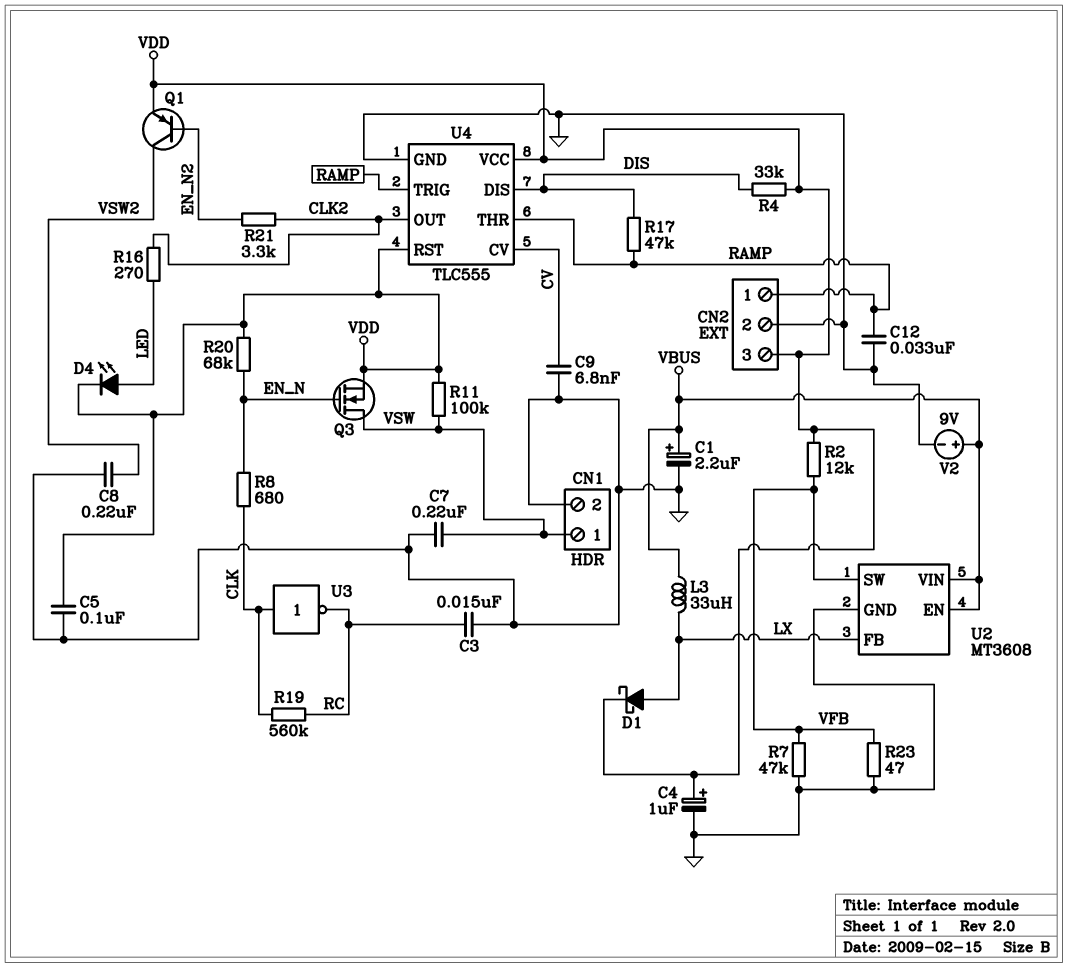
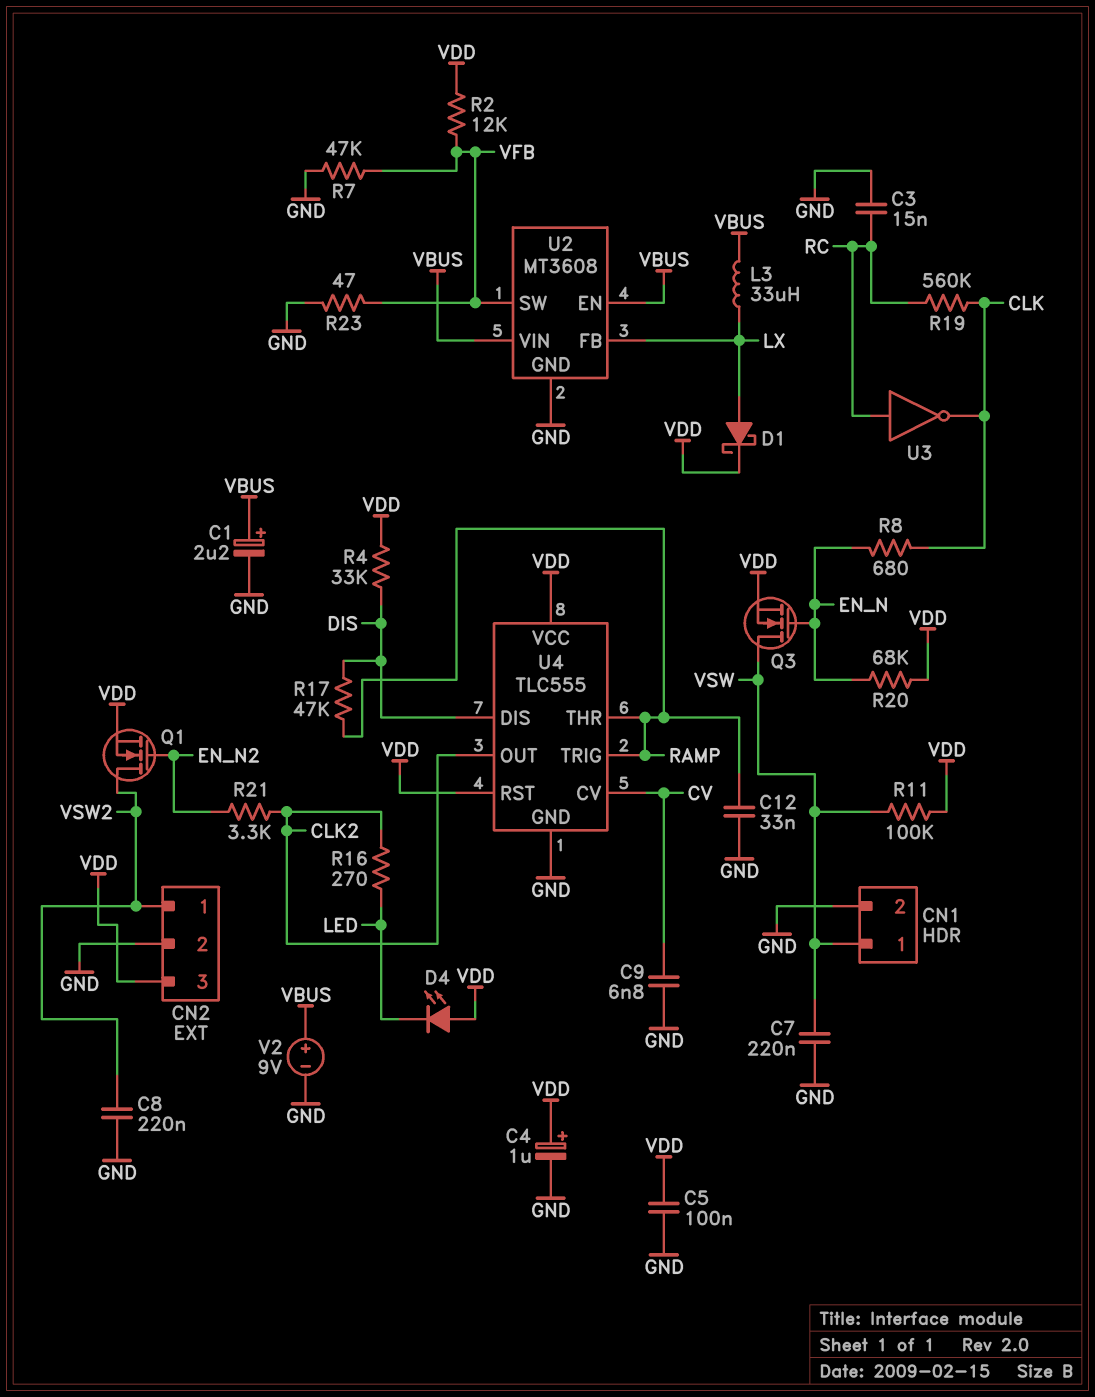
CN2 pin 1: RAMP -> VSW2
D4: LED (A LED, K VDD) -> LED (A VDD, K LED)
Q1: PNP (B EN_N2, C VSW2, E VDD) -> NMOS (G EN_N2, D VSW2, S VDD)
U3: NOT (in CLK, out RC) -> NOT (in RC, out CLK)

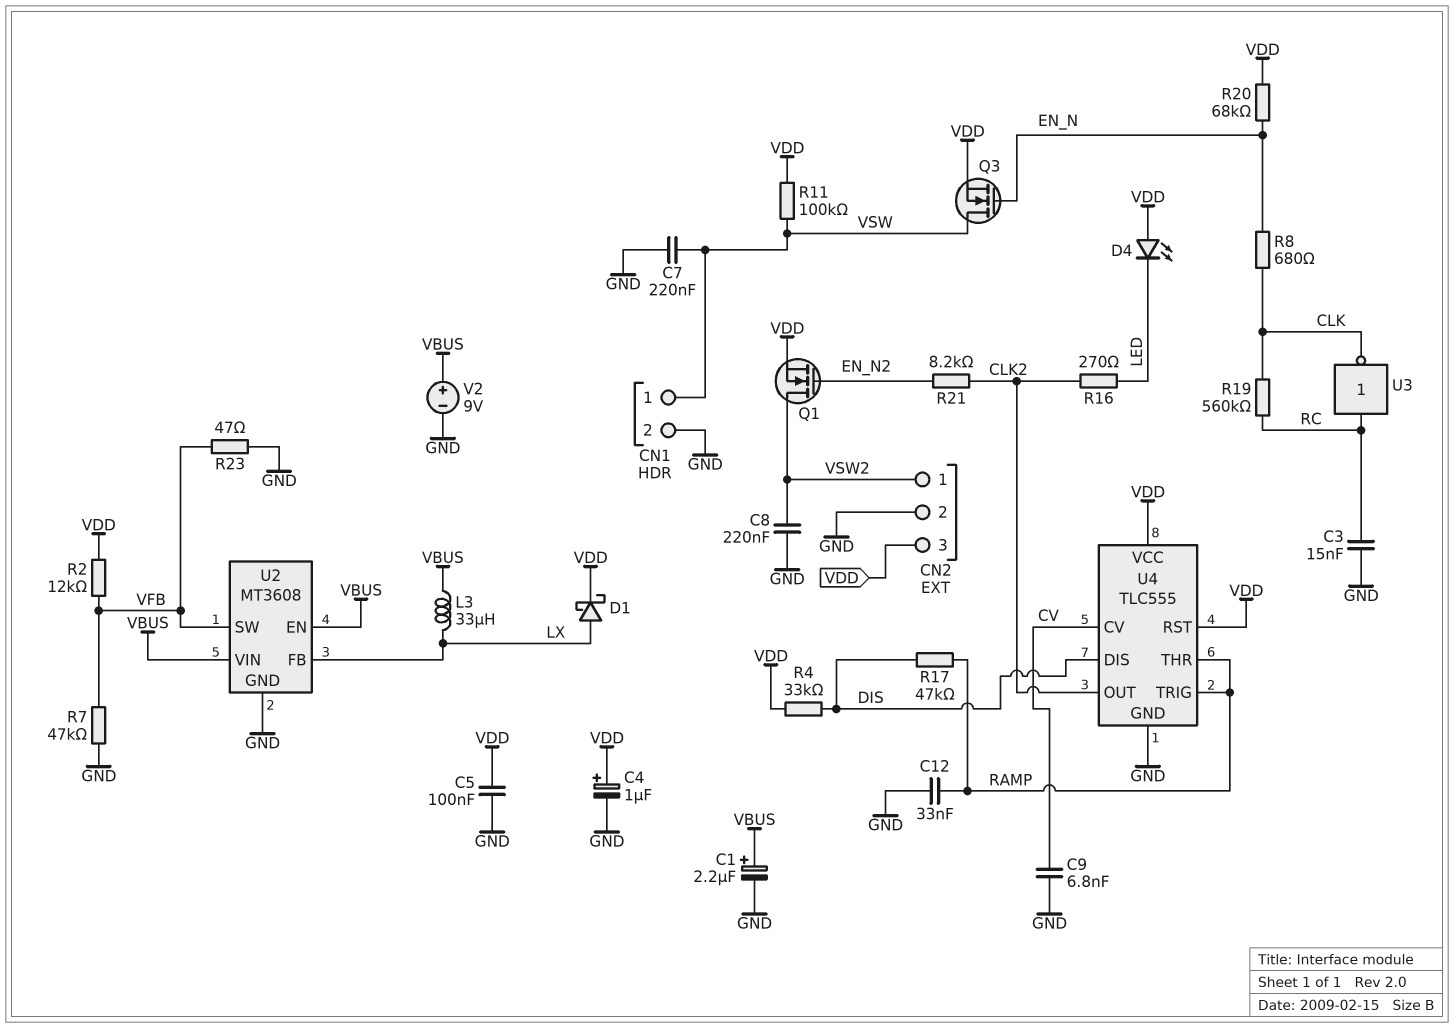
R21: 3.3k (CLK2, EN_N2) -> 8.2k (CLK2, EN_N2)

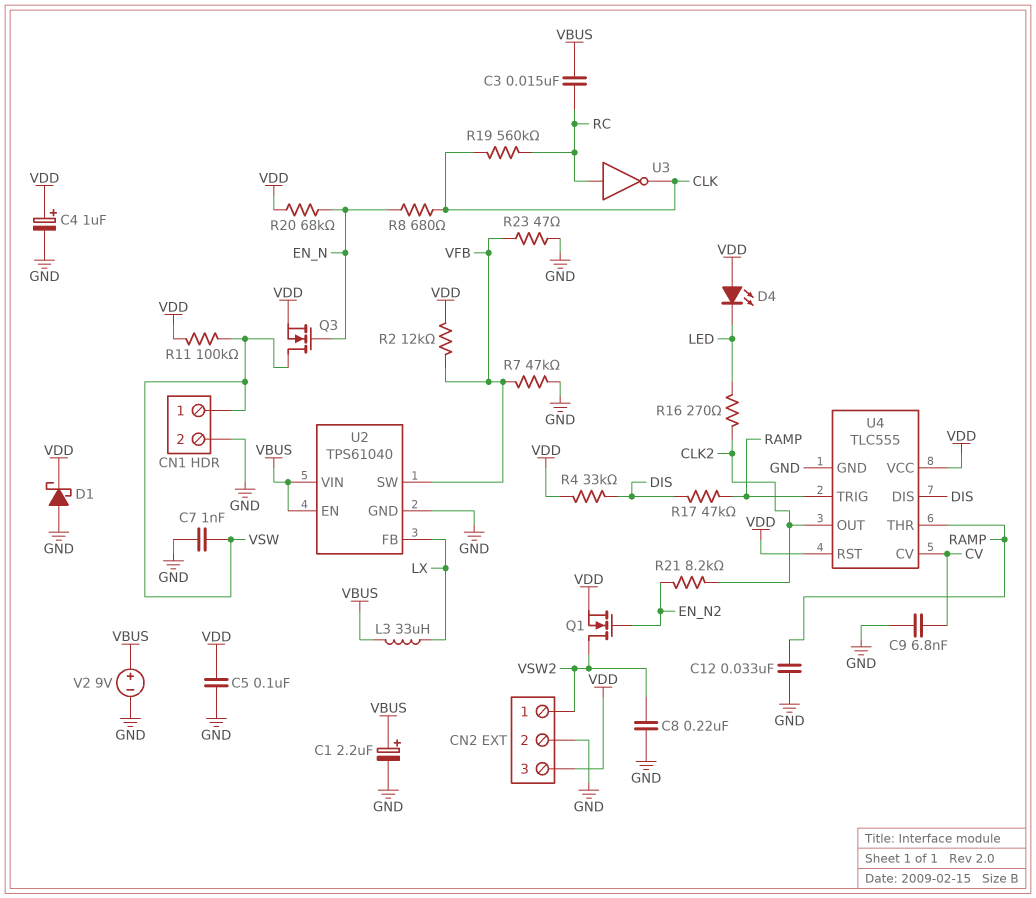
C3: 15nF (GND, RC) -> 15nF (RC, VBUS)
C7: 220nF (GND, VSW) -> 1nF (GND, VSW)
D1: schottky (A LX, K VDD) -> schottky (A GND, K VDD)
U2: MT3608 -> TPS61040

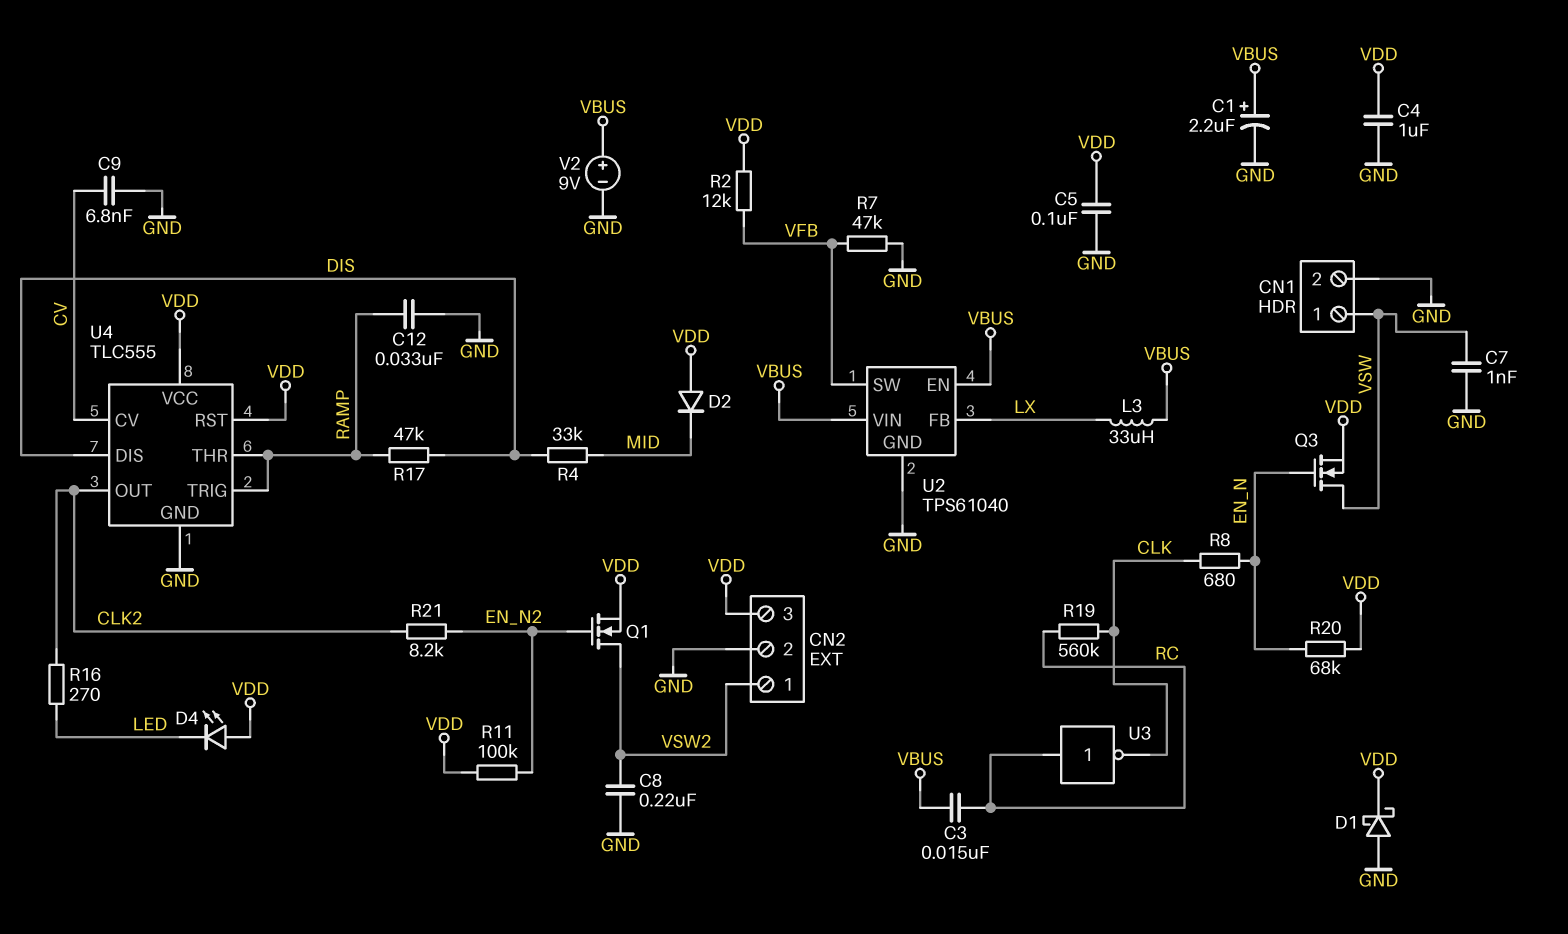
C4: 1uF (plus VDD, minus GND) -> 1uF (GND, VDD)
D2: none -> diode (A VDD, K MID)
R4: 33k (DIS, VDD) -> 33k (DIS, MID)
R11: 100k (VDD, VSW) -> 100k (EN_N2, VDD)
R23: 47 (GND, VFB) -> none

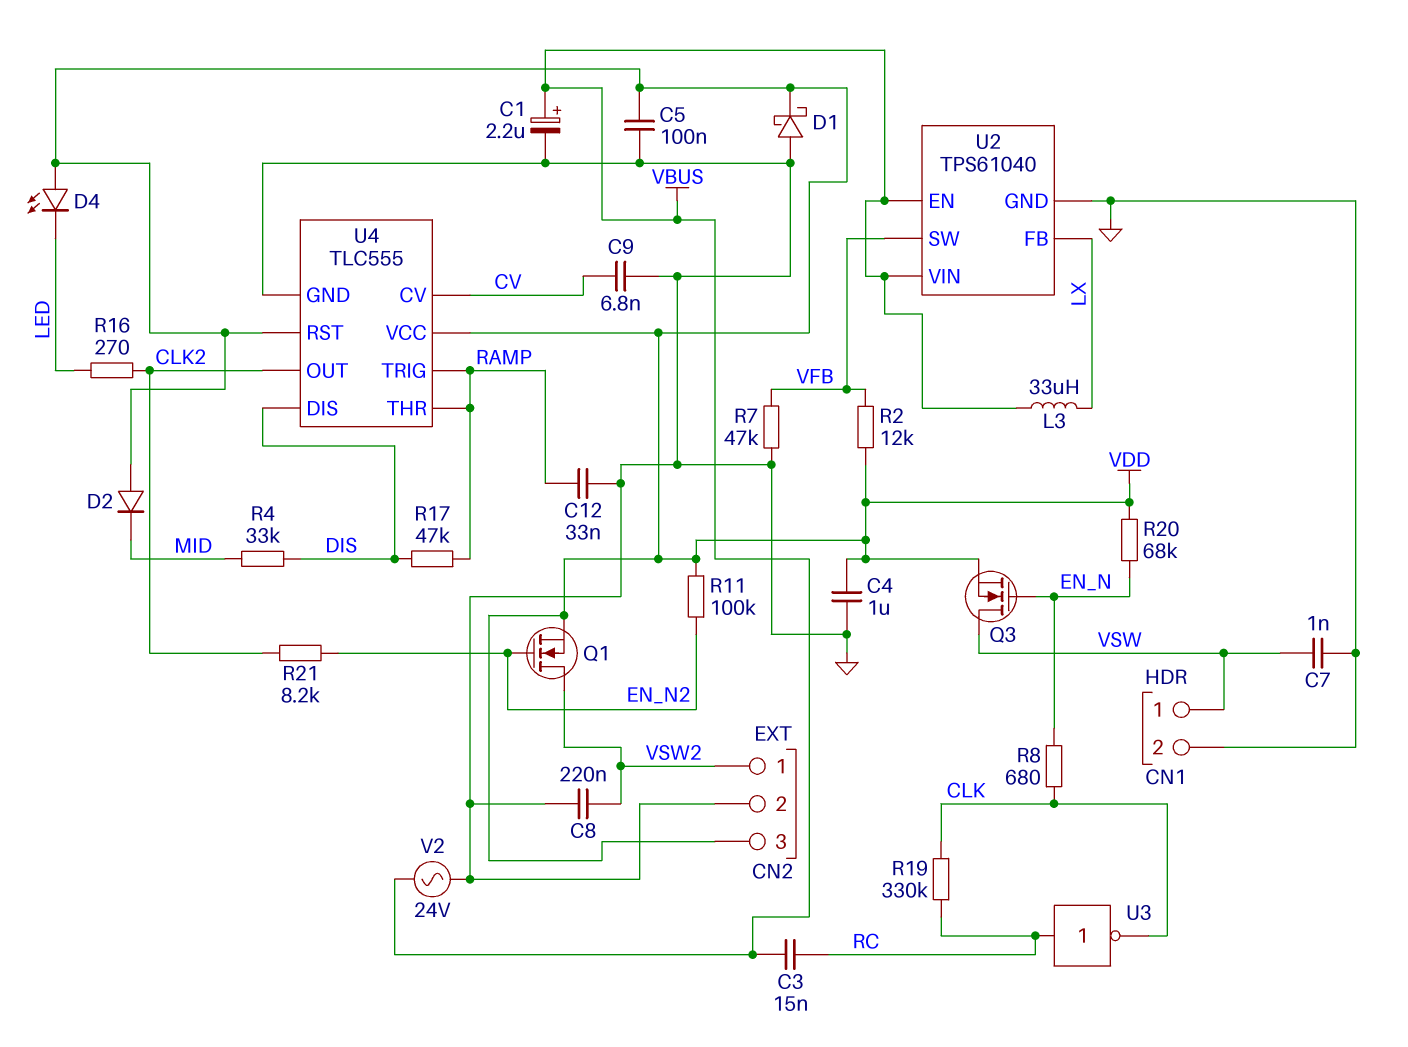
R19: 560k (CLK, RC) -> 330k (CLK, RC)
V2: 9V (plus VBUS, minus GND) -> AC 24V (GND, VBUS)

